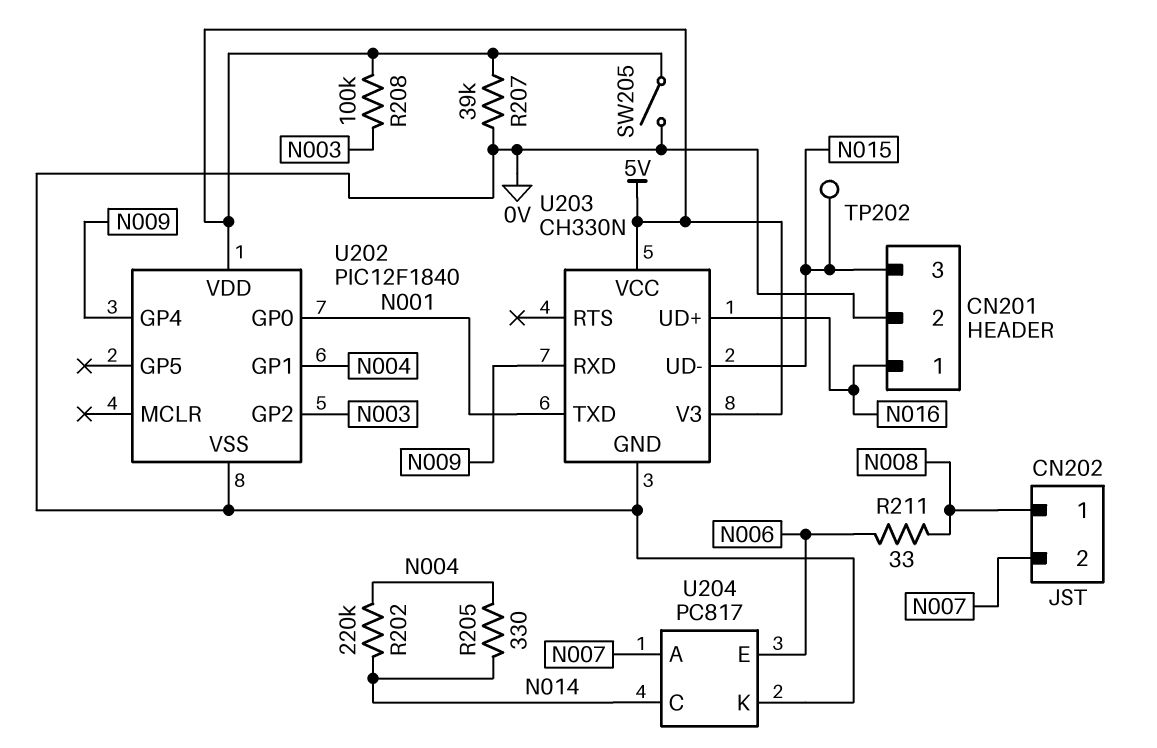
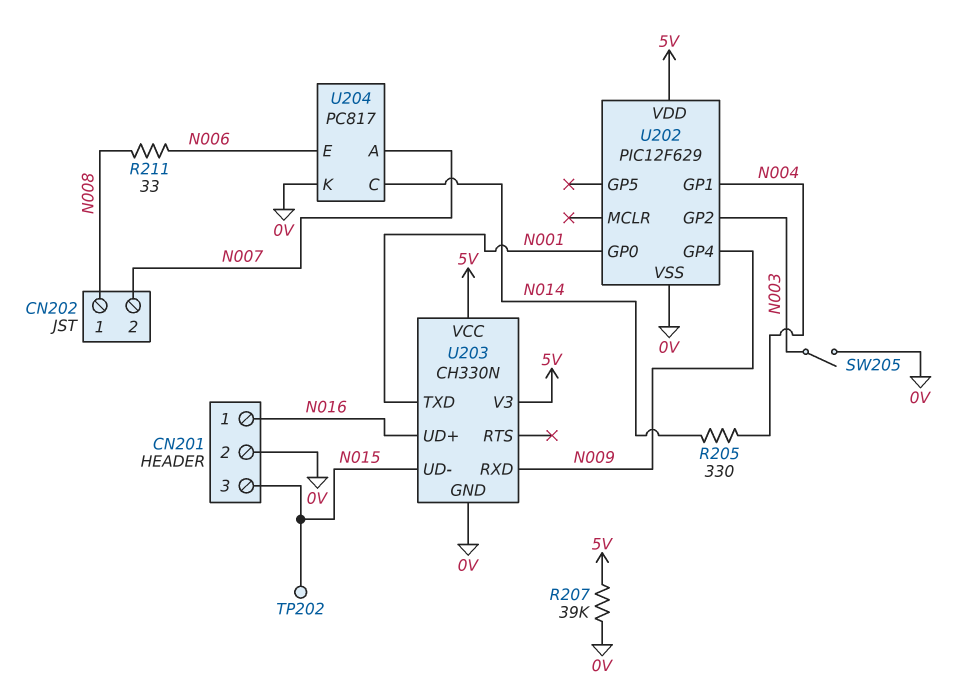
R202: 220k (N004, N014) -> none
R208: 100k (5V, N003) -> none
SW205: switch (0V, 5V) -> switch (0V, N003)
U202: PIC12F1840 -> PIC12F629

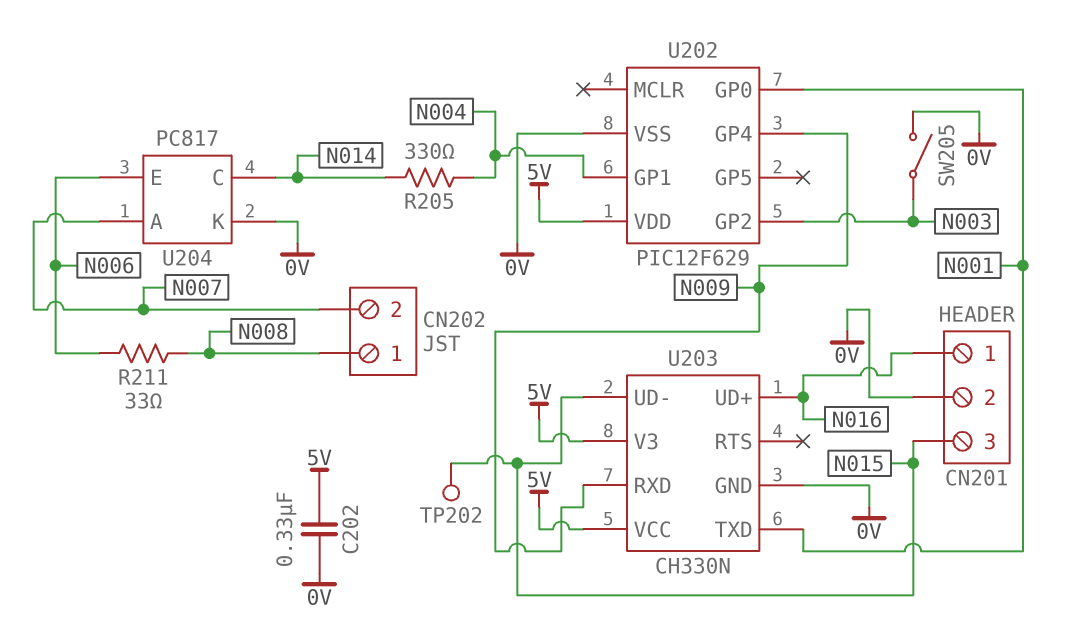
C202: none -> 330nF (0V, 5V)
R207: 39k (0V, 5V) -> none

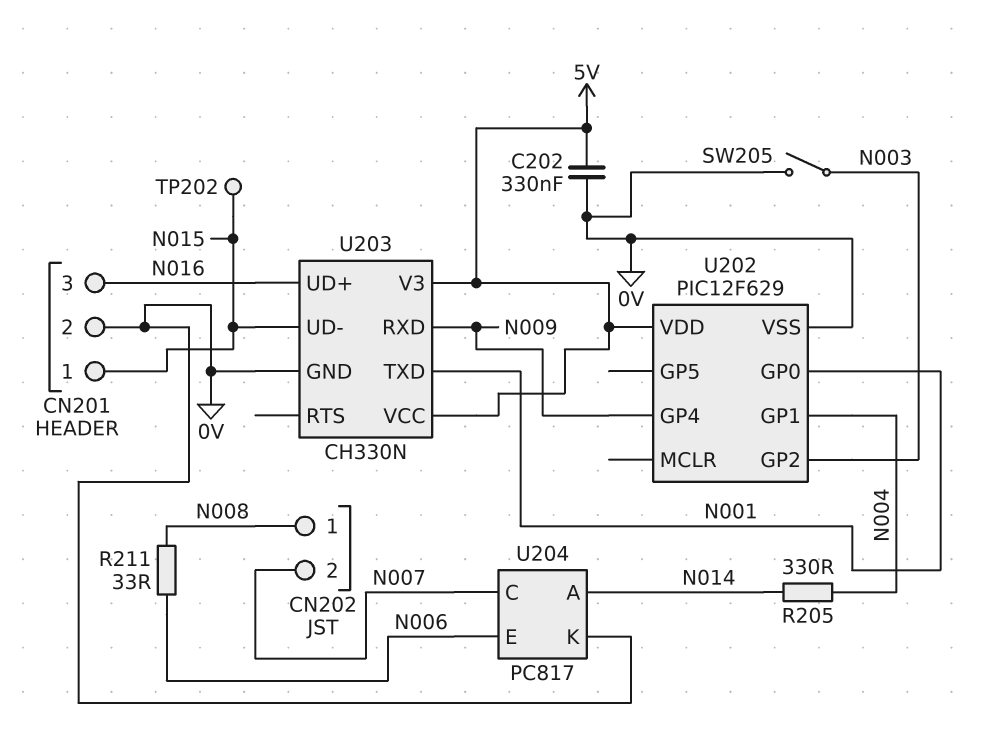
CN201 pin 1: N016 -> N015
CN201 pin 3: N015 -> N016
U204 pin A: N007 -> N014
U204 pin C: N014 -> N007

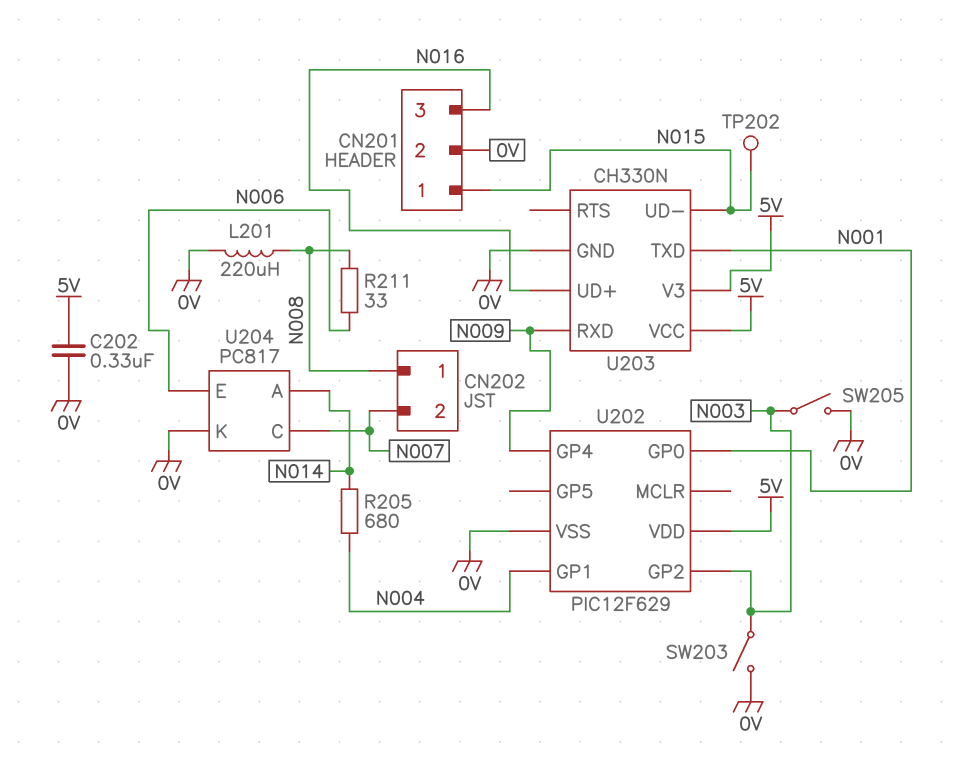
L201: none -> 220uH (0V, N008)
R205: 330 (N004, N014) -> 680 (N004, N014)
SW203: none -> switch (0V, N003)

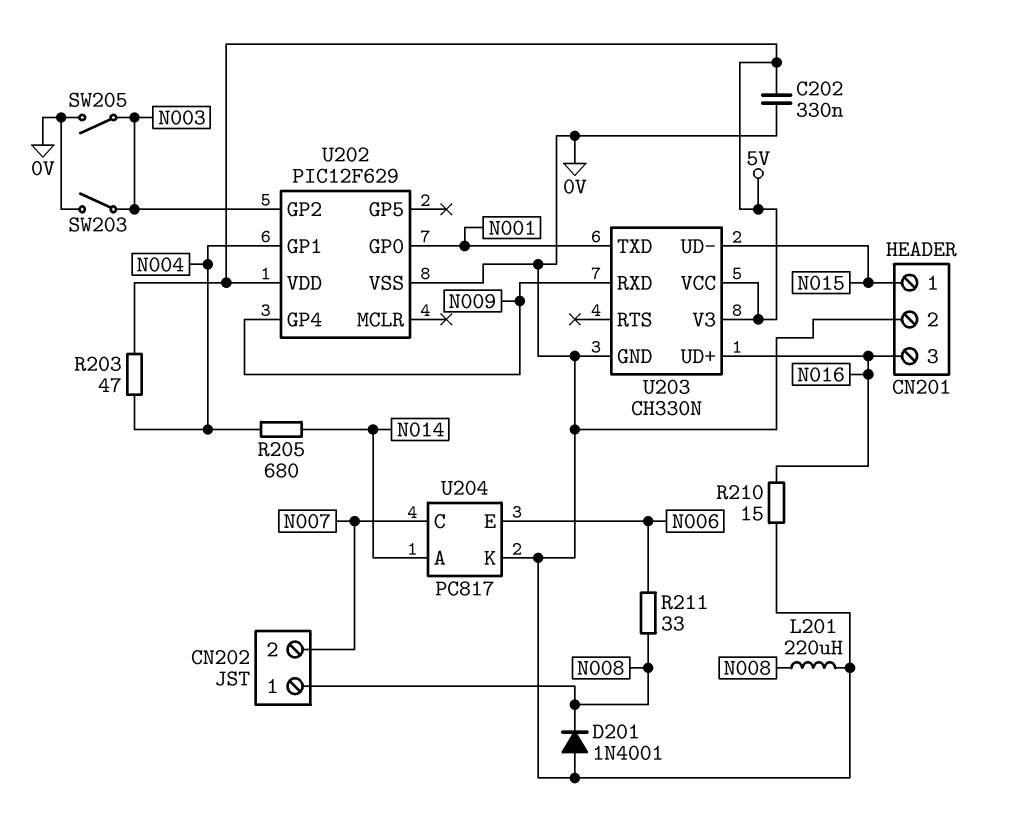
D201: none -> diode 1N4001 (A 0V, K N008)
R203: none -> 47 (5V, N004)
R210: none -> 15 (0V, N016)
TP202: test point (N015) -> none

